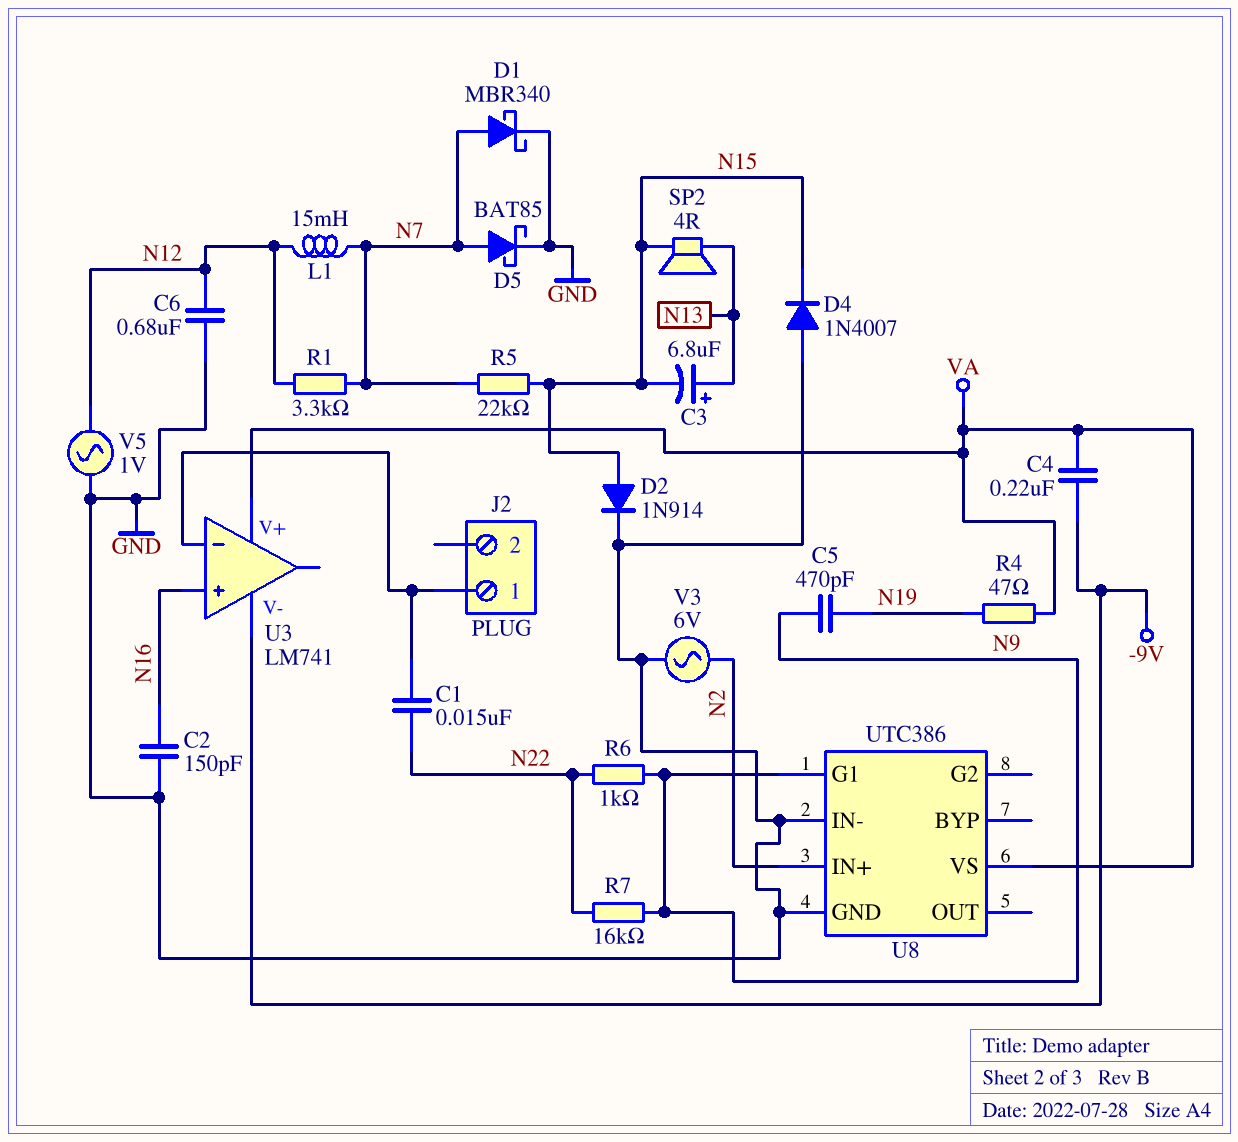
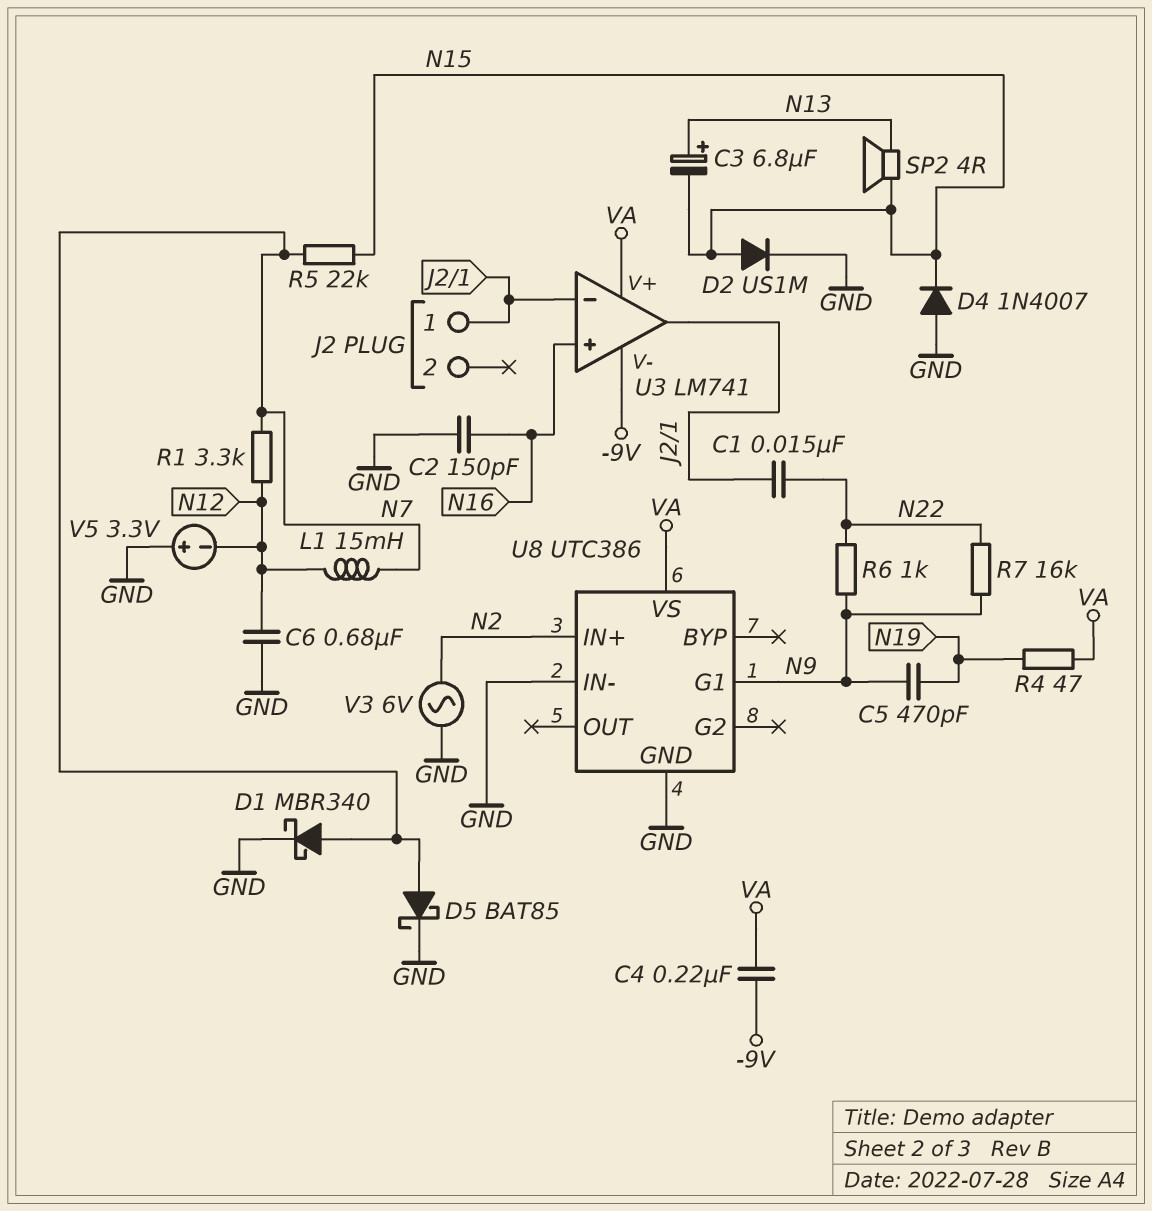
D2: diode 1N914 (A N15, K GND) -> diode US1M (A N15, K GND)
U3 pin out: none -> J2/1
V5: AC 1V (GND, N12) -> 3.3V (plus GND, minus N12)

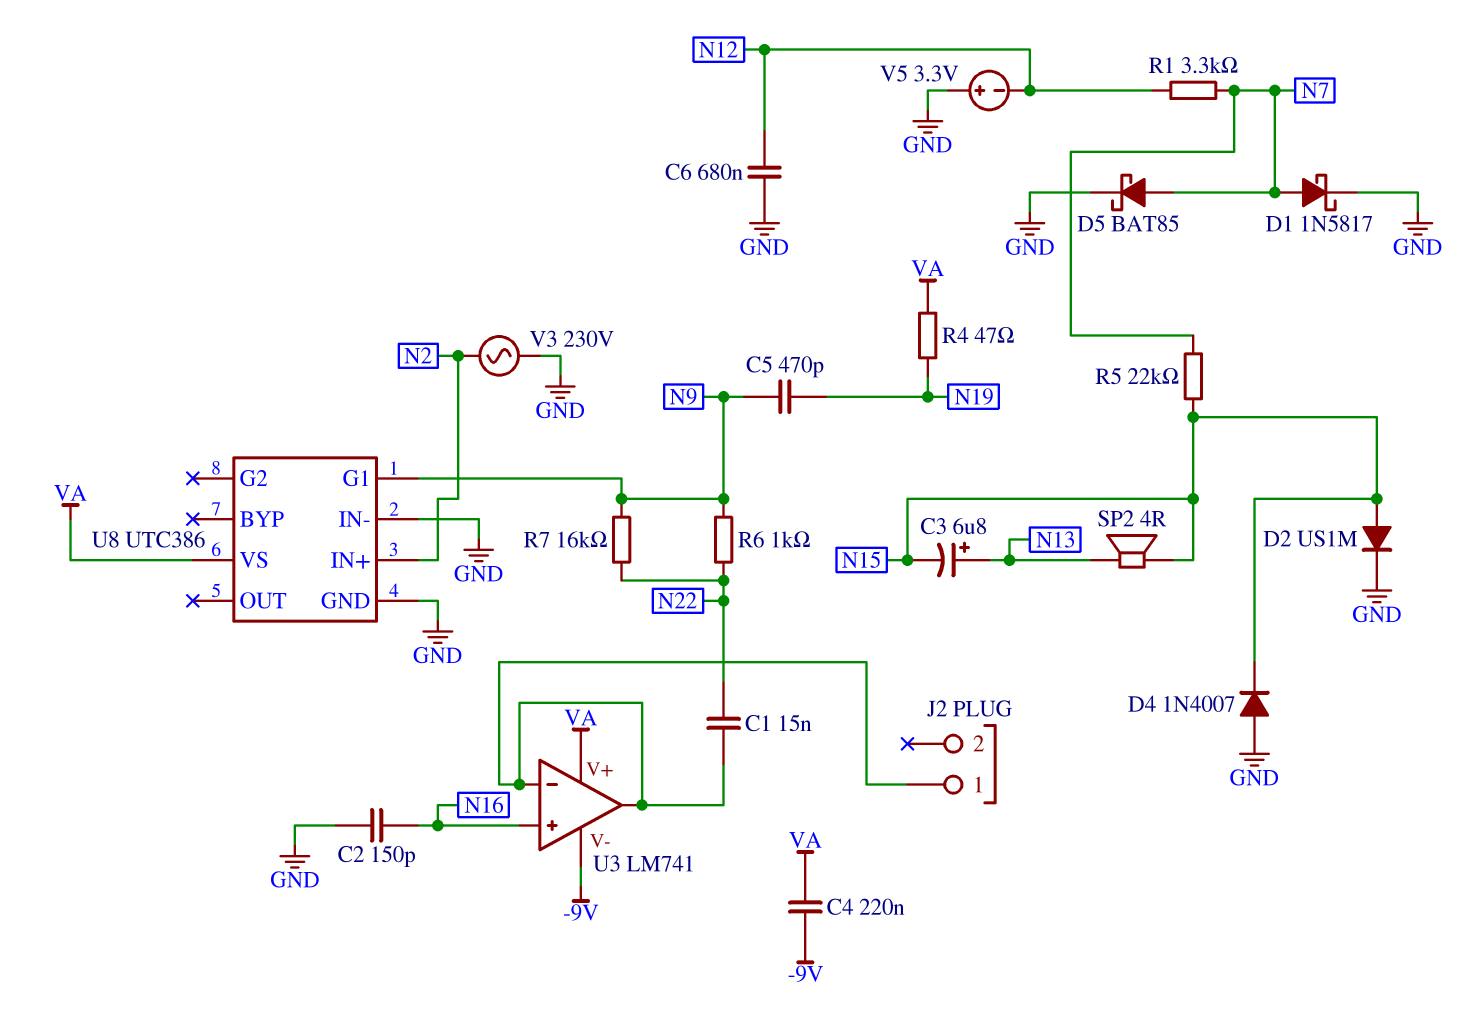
D1: schottky MBR340 (A N7, K GND) -> schottky 1N5817 (A N7, K GND)
L1: 15mH (N7, N12) -> none
V3: AC 6V (GND, N2) -> AC 230V (GND, N2)

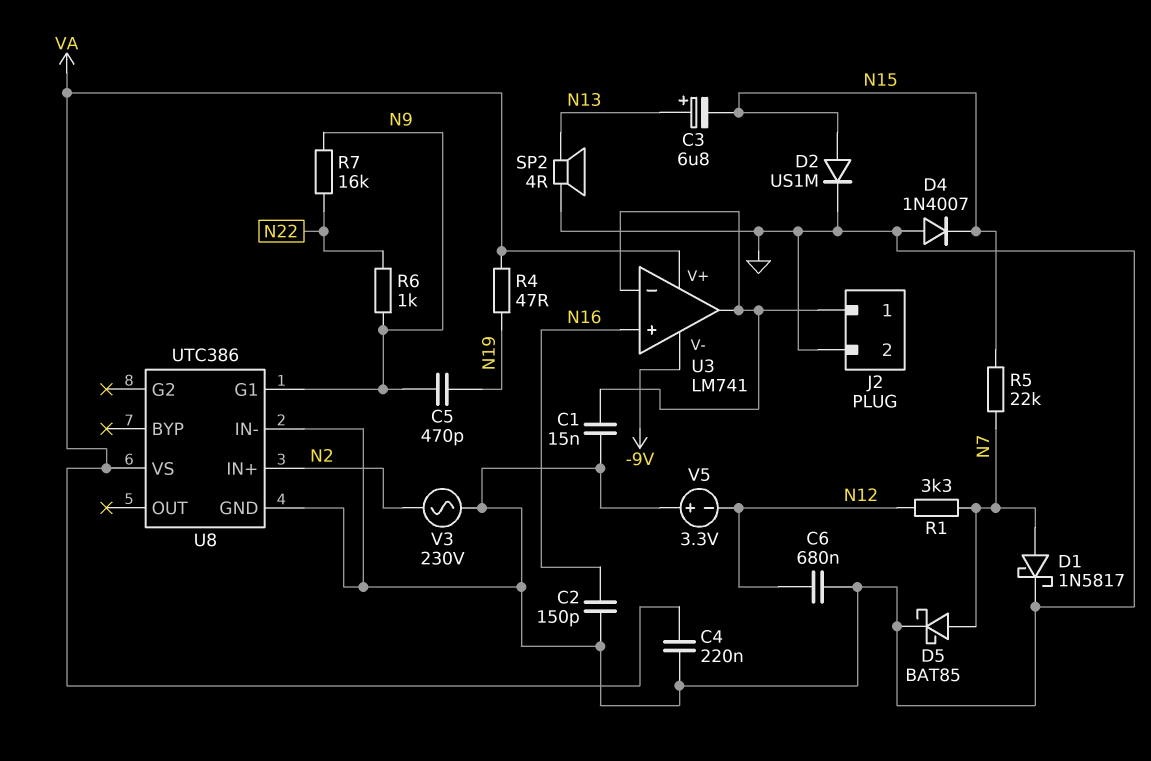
C1: 15nF (J2/1, N22) -> 15nF (GND, J2/1)
C4: 220nF (-9V, VA) -> 220nF (GND, VA)
J2 pin 2: none -> GND
SP2: speaker 4R (N13, N15) -> speaker 4R (GND, N13)

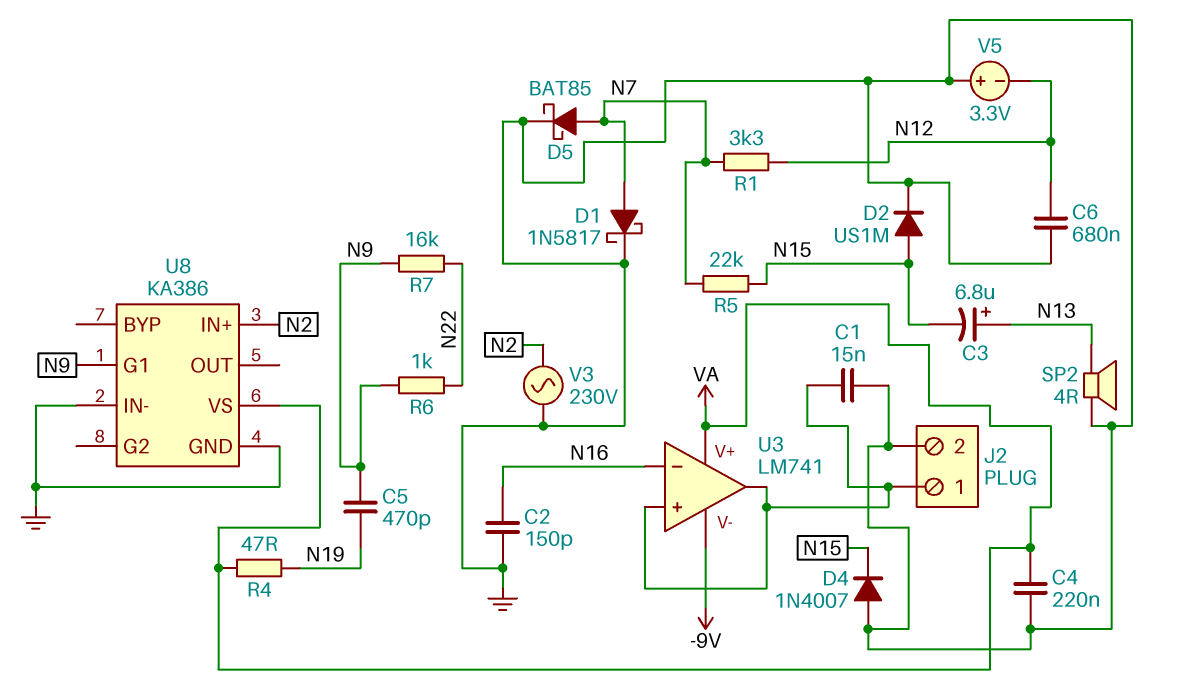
U3 pin in+: N16 -> J2/1
U3 pin in-: J2/1 -> N16
U8: UTC386 -> KA386

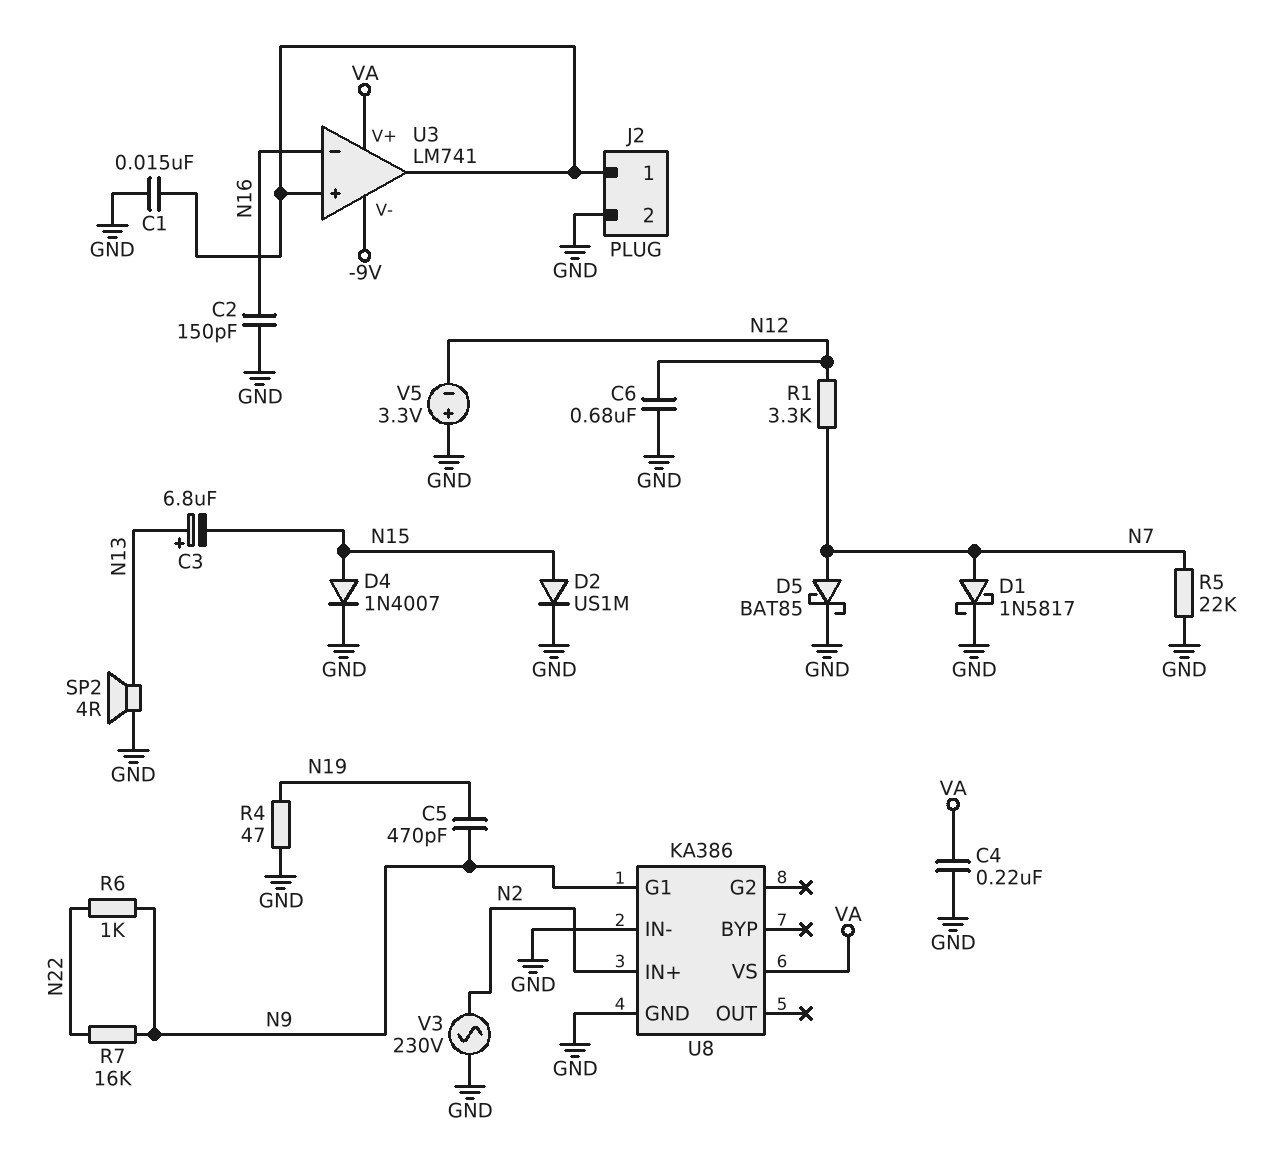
D4: diode 1N4007 (A GND, K N15) -> diode 1N4007 (A N15, K GND)
R4: 47 (N19, VA) -> 47 (GND, N19)
R5: 22k (N7, N15) -> 22k (GND, N7)

